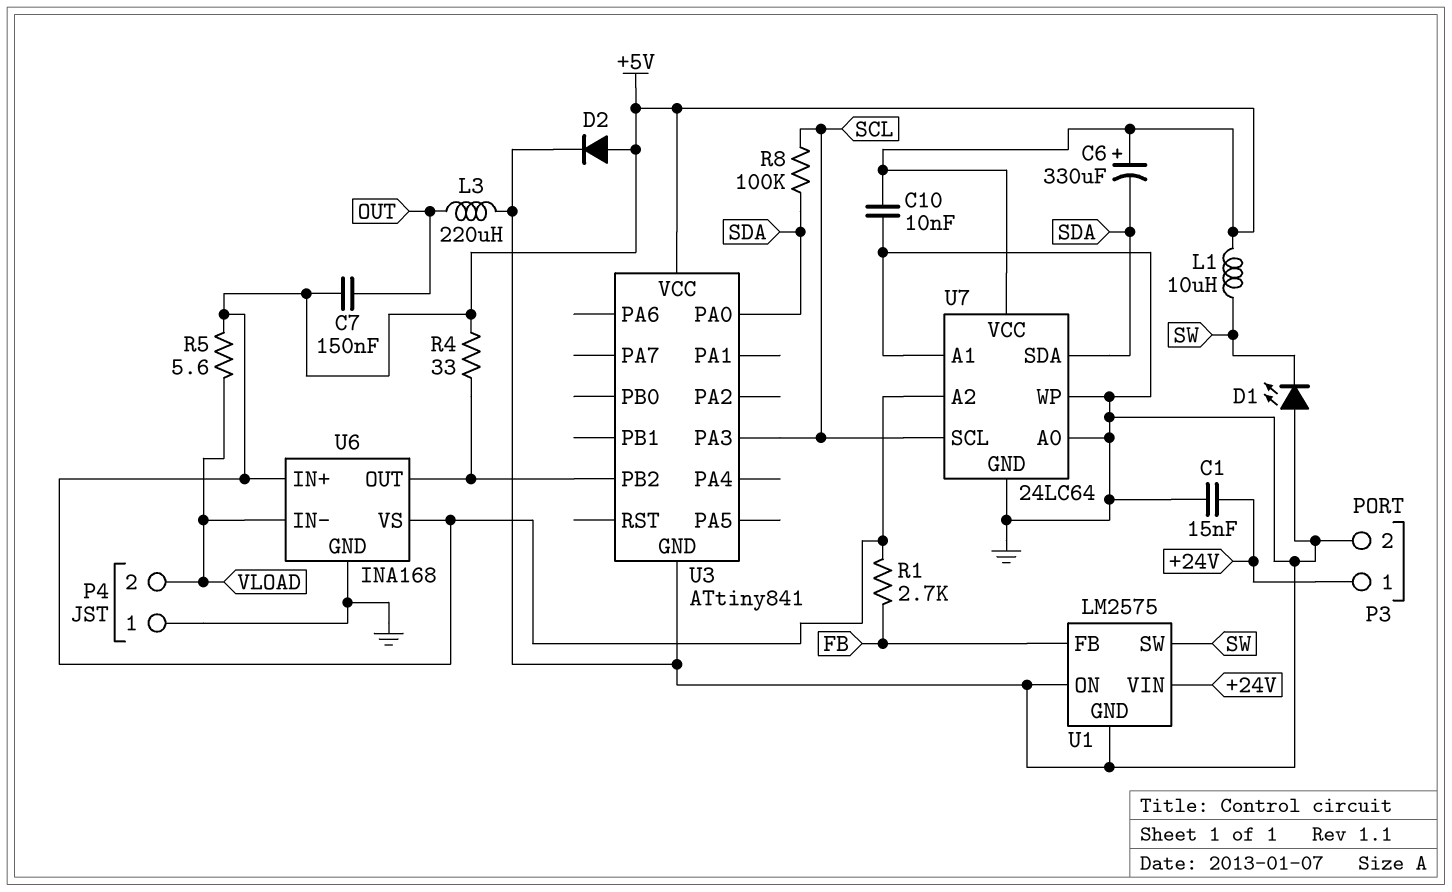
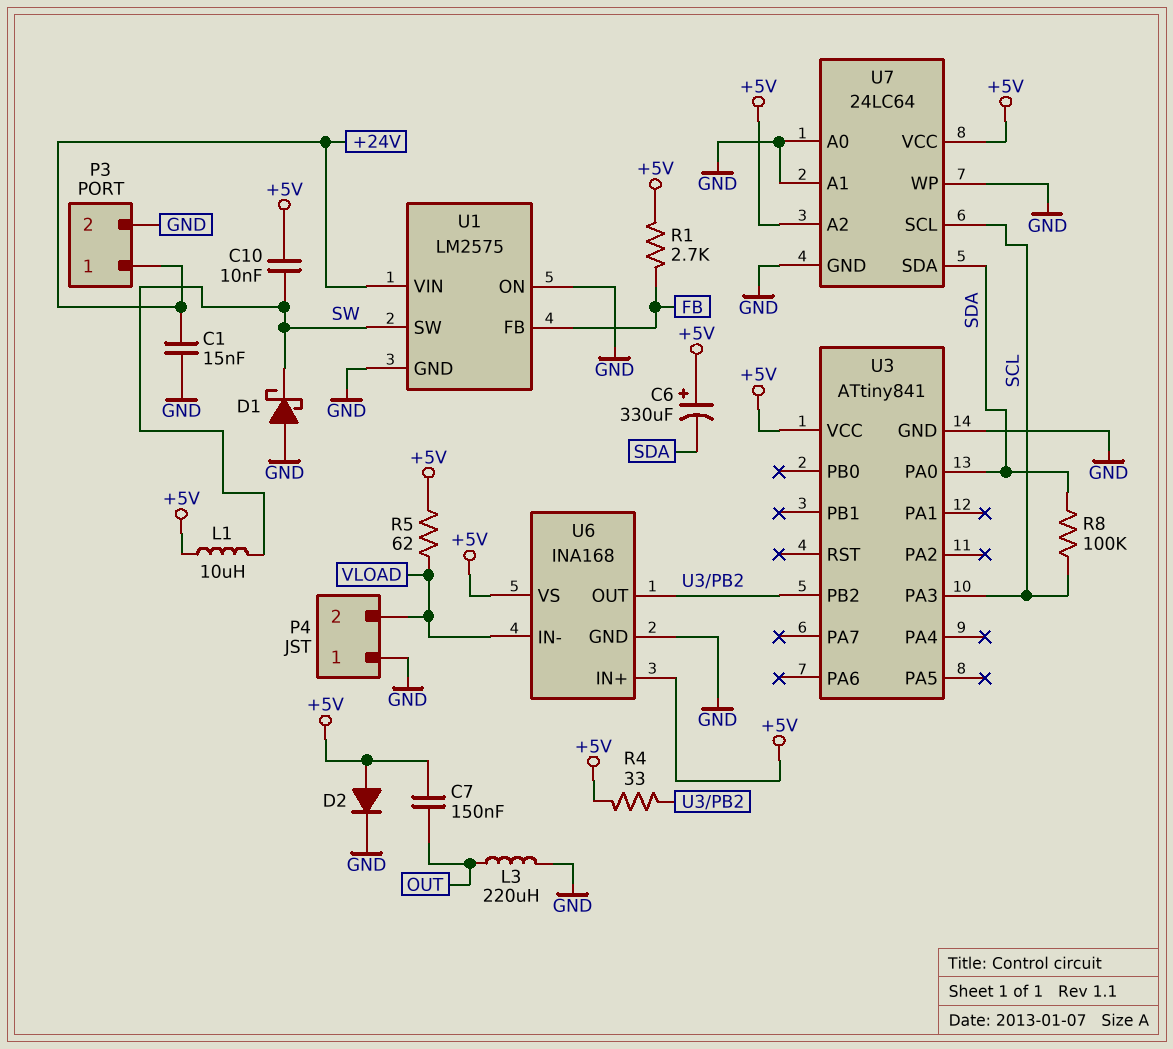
C10: 10nF (+5V, GND) -> 10nF (+5V, SW)
D1: LED (A GND, K SW) -> schottky (A GND, K SW)
R5: 5.6 (+5V, VLOAD) -> 62 (+5V, VLOAD)

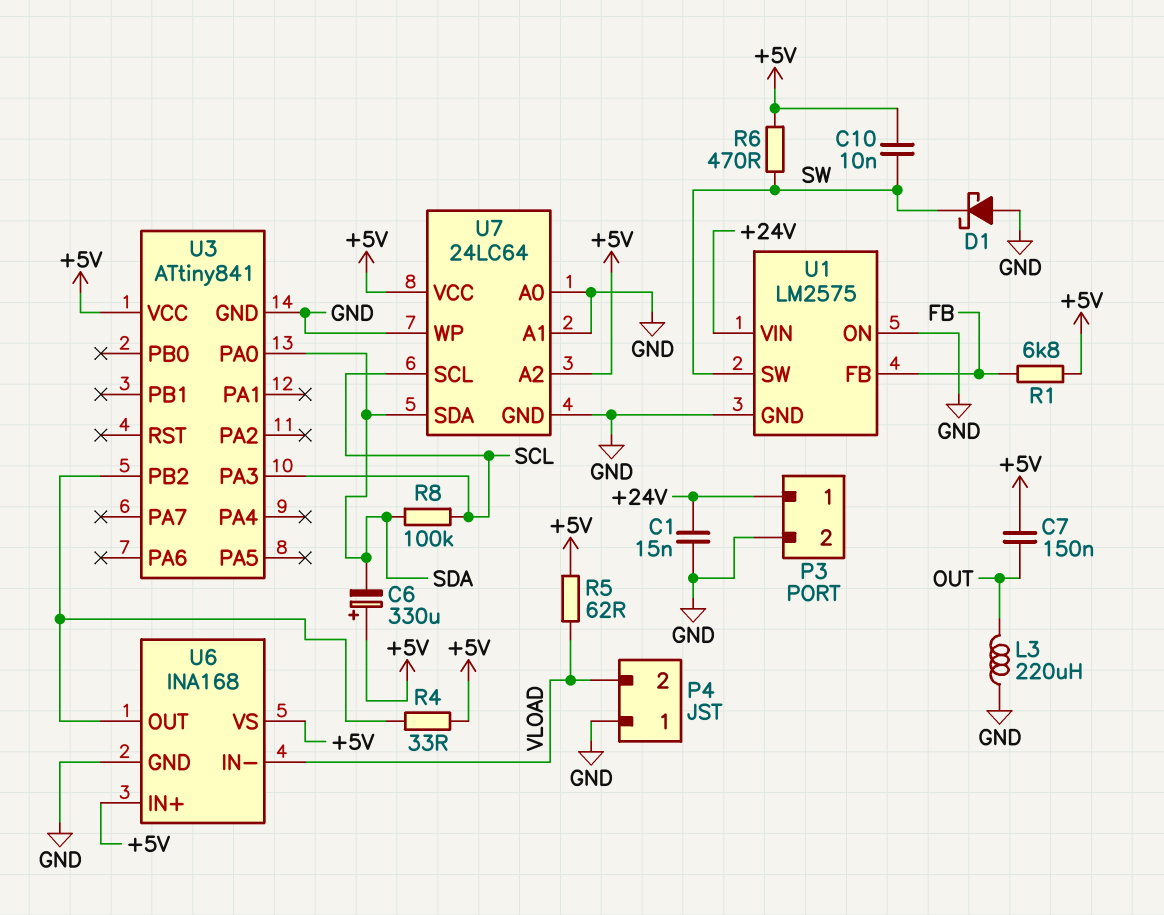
D2: diode (A +5V, K GND) -> none
L1: 10uH (+5V, SW) -> none
R1: 2.7k (+5V, FB) -> 6.8k (+5V, FB)
R6: none -> 470 (+5V, SW)

